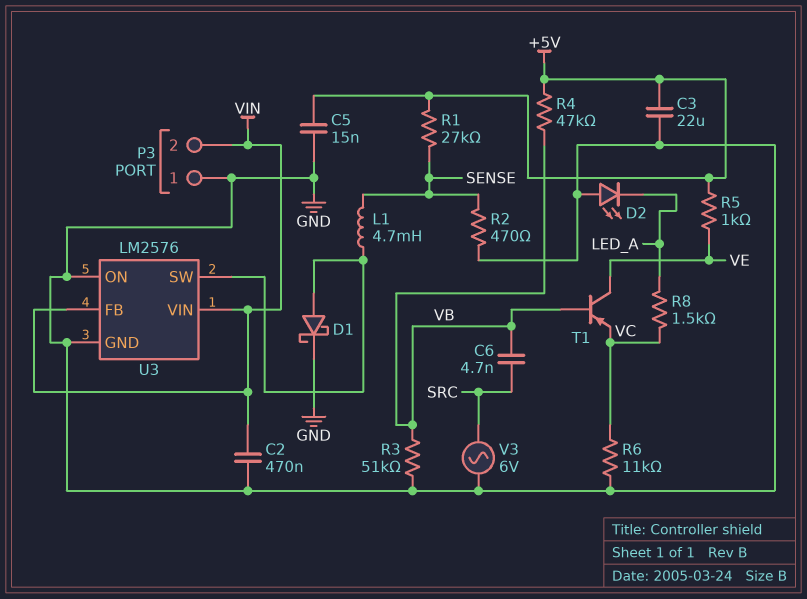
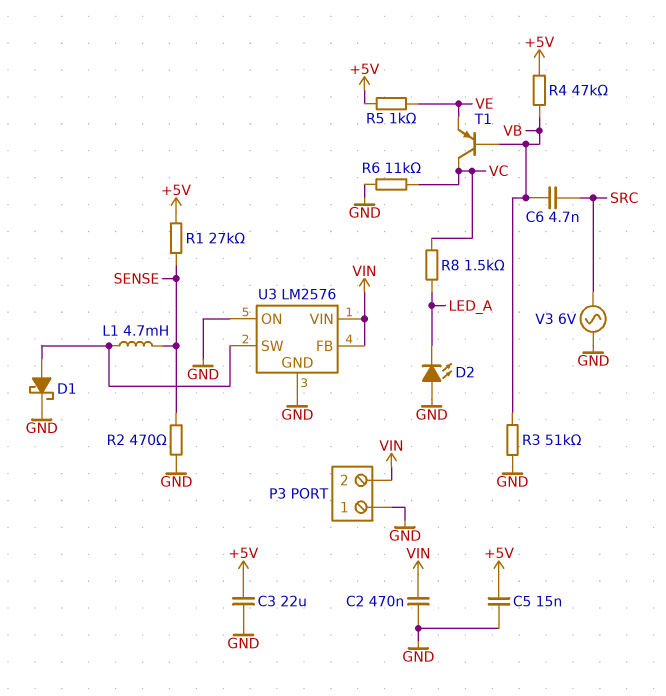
T1: PNP (B VB, C VE, E VC) -> PNP (B VB, C VC, E VE)

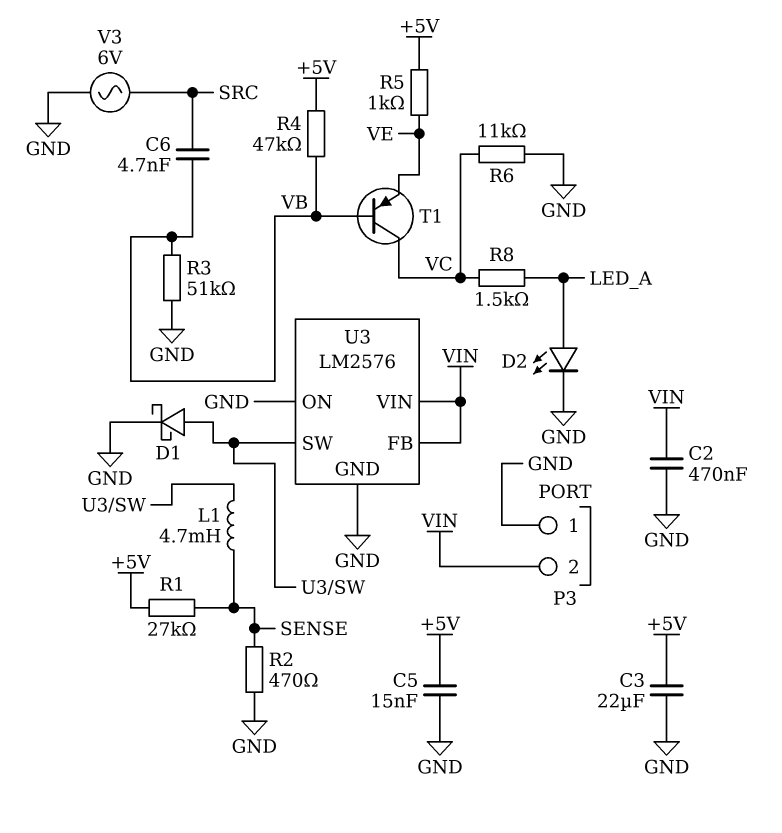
D2: LED (A GND, K LED_A) -> LED (A LED_A, K GND)

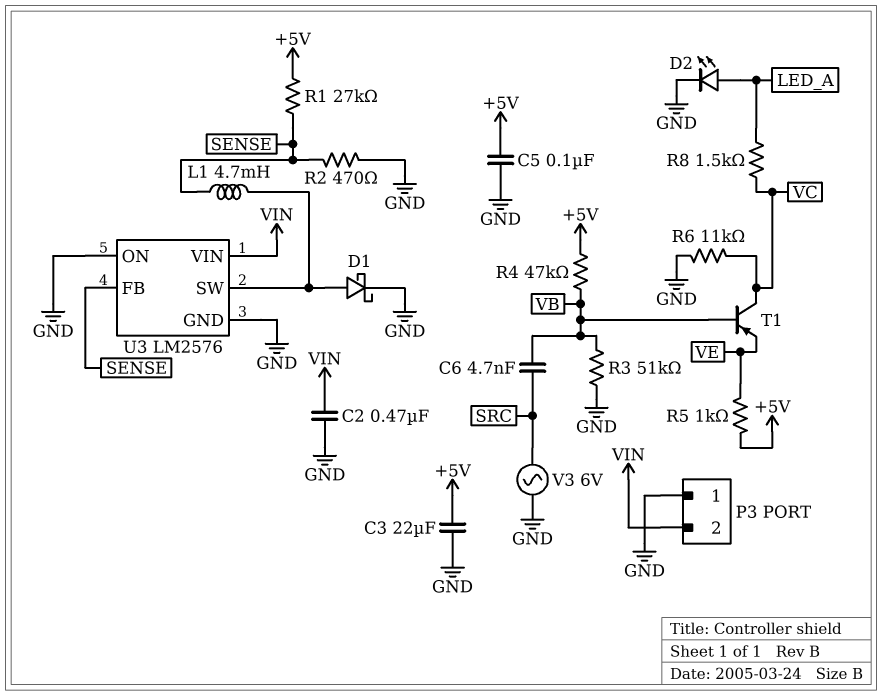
C5: 15nF (+5V, GND) -> 100nF (+5V, GND)
U3 pin FB: VIN -> SENSE

